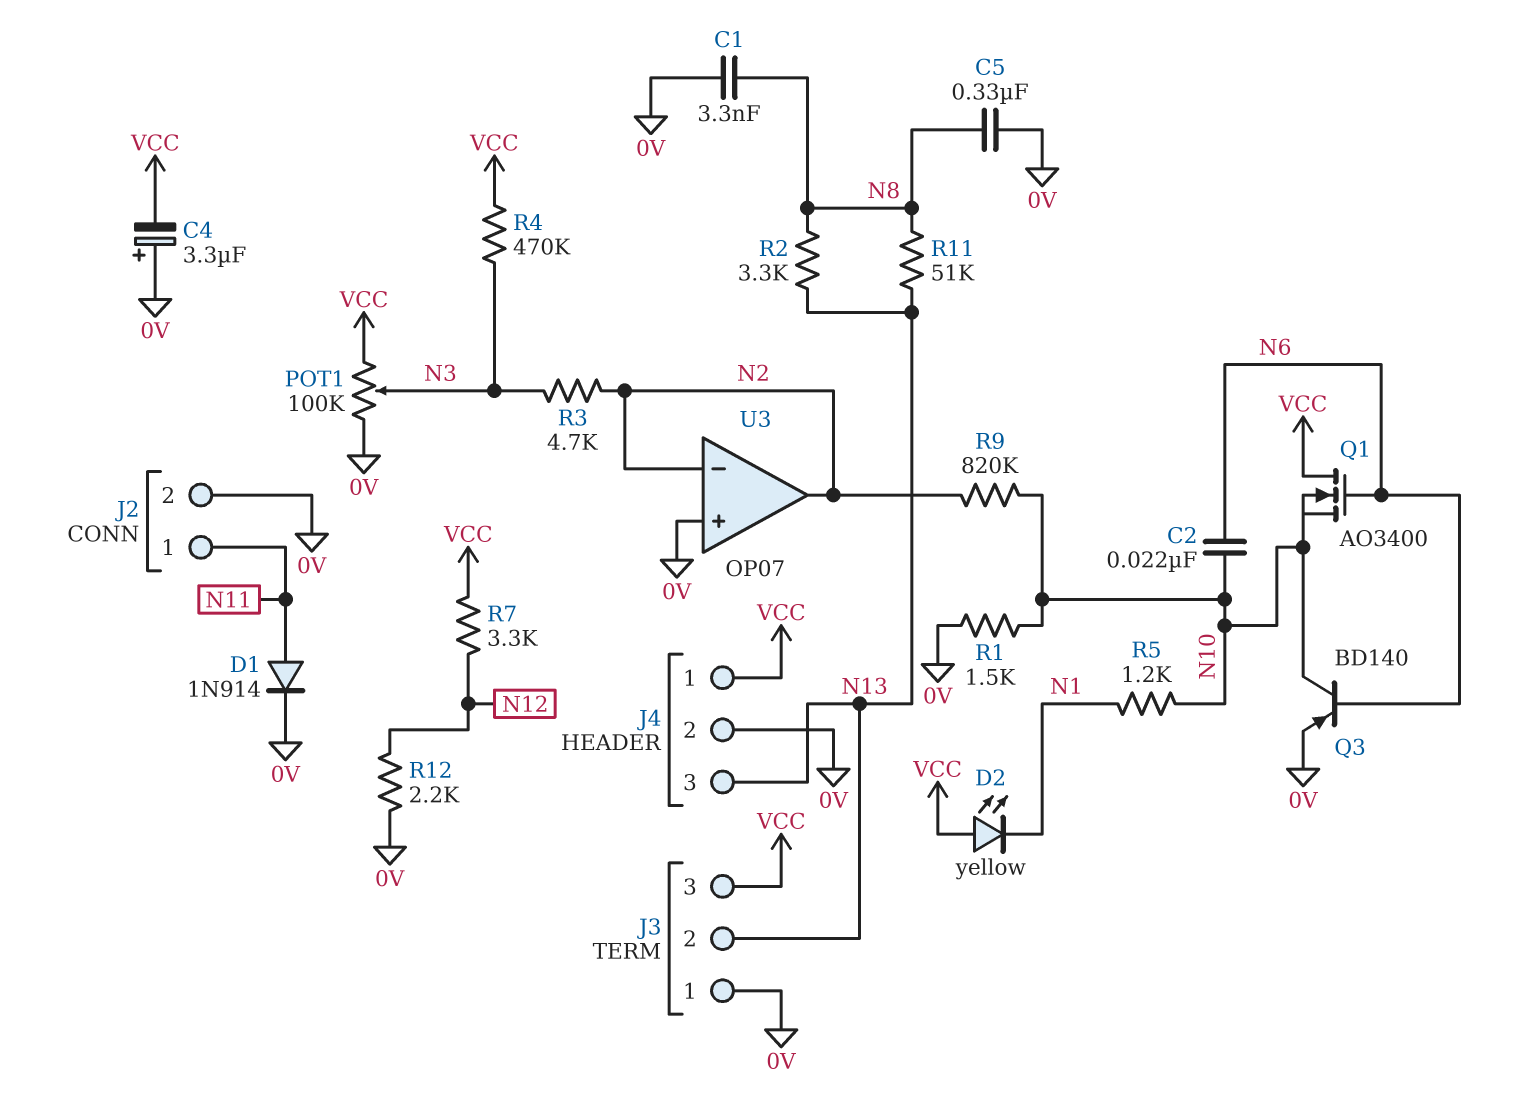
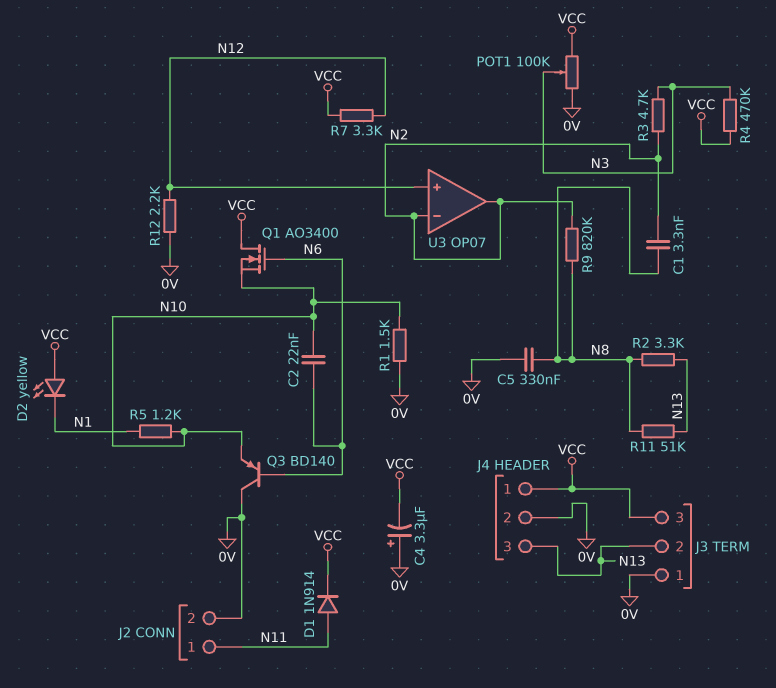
C1: 3.3nF (0V, N8) -> 3.3nF (N2, N8)
D1: diode 1N914 (A N11, K 0V) -> diode 1N914 (A N11, K VCC)
Q3: PNP BD140 (B N6, C N10, E 0V) -> PNP BD140 (B N6, C 0V, E N10)
R9: 820k (N2, N10) -> 820k (N2, N8)
U3 pin in+: 0V -> N12

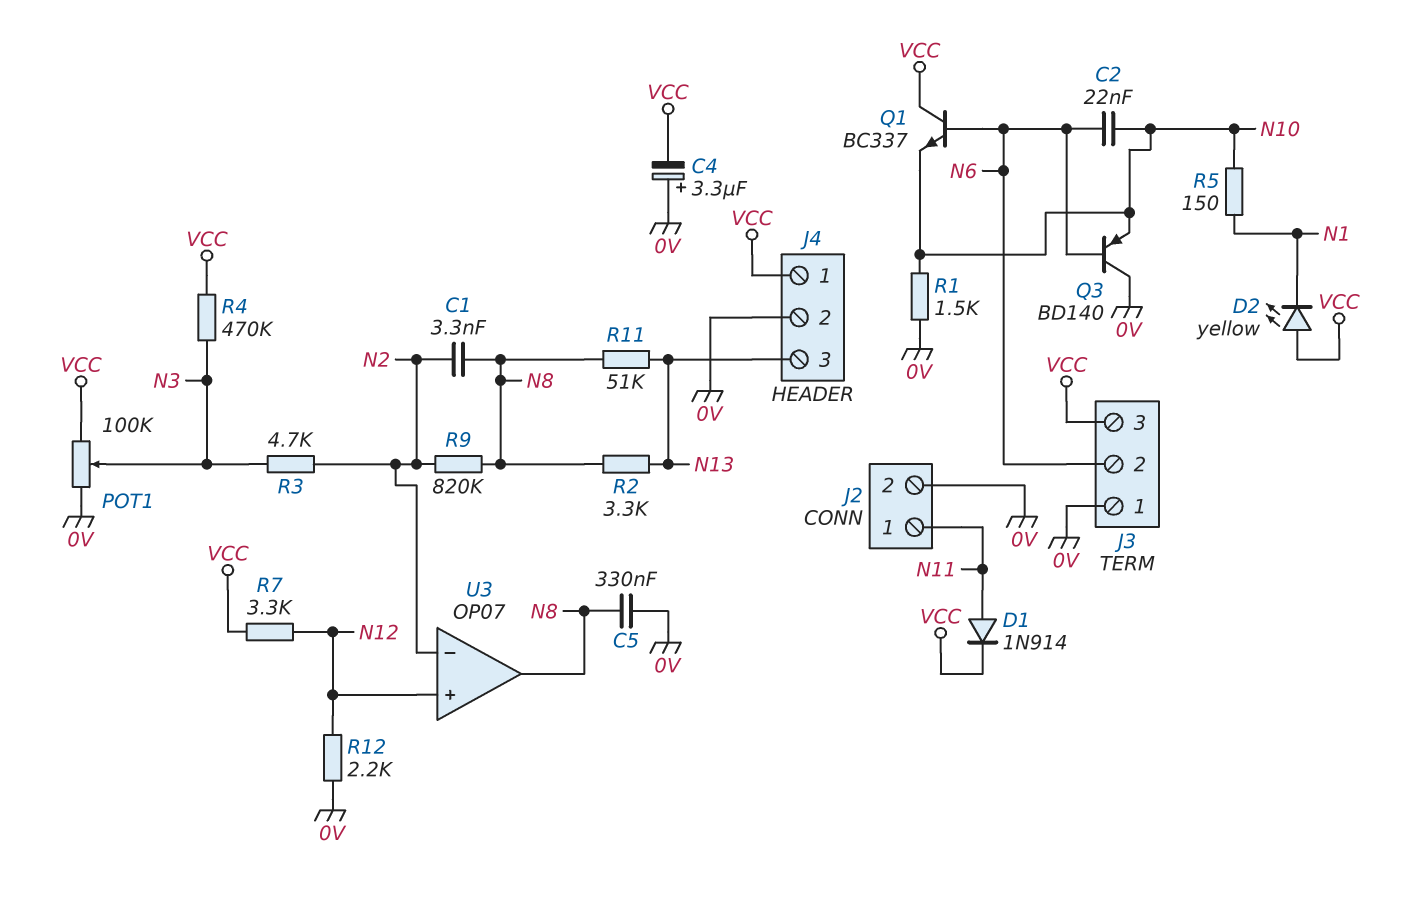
J3 pin 2: N13 -> N6
Q1: NMOS AO3400 (G N6, D VCC, S N10) -> NPN BC337 (B N6, C VCC, E N10)
R5: 1.2k (N1, N10) -> 150 (N1, N10)
U3 pin out: N2 -> N8

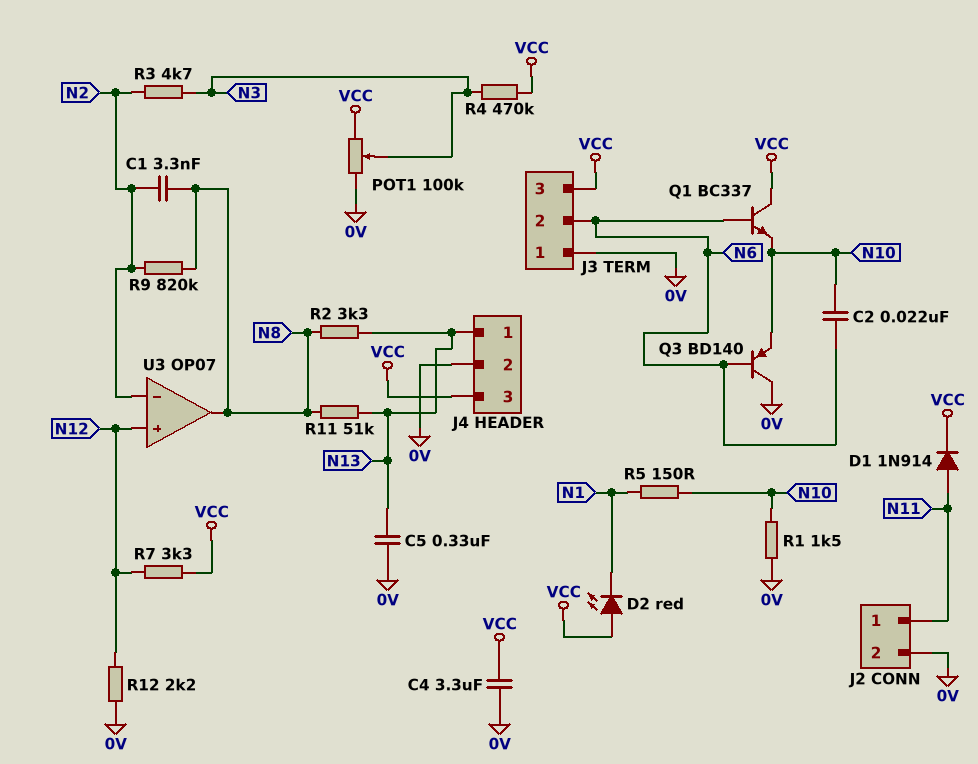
C4: 3.3uF (plus 0V, minus VCC) -> 3.3uF (0V, VCC)
C5: 330nF (0V, N8) -> 330nF (0V, N13)
D2: LED yellow (A VCC, K N1) -> LED red (A VCC, K N1)
J4 pin 1: VCC -> N13
J4 pin 3: N13 -> VCC

